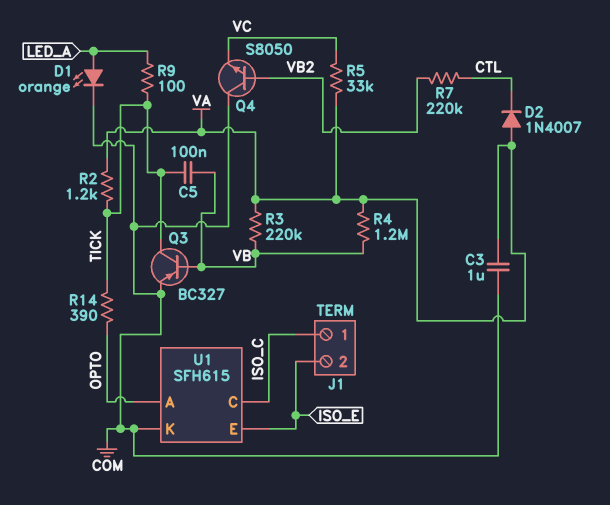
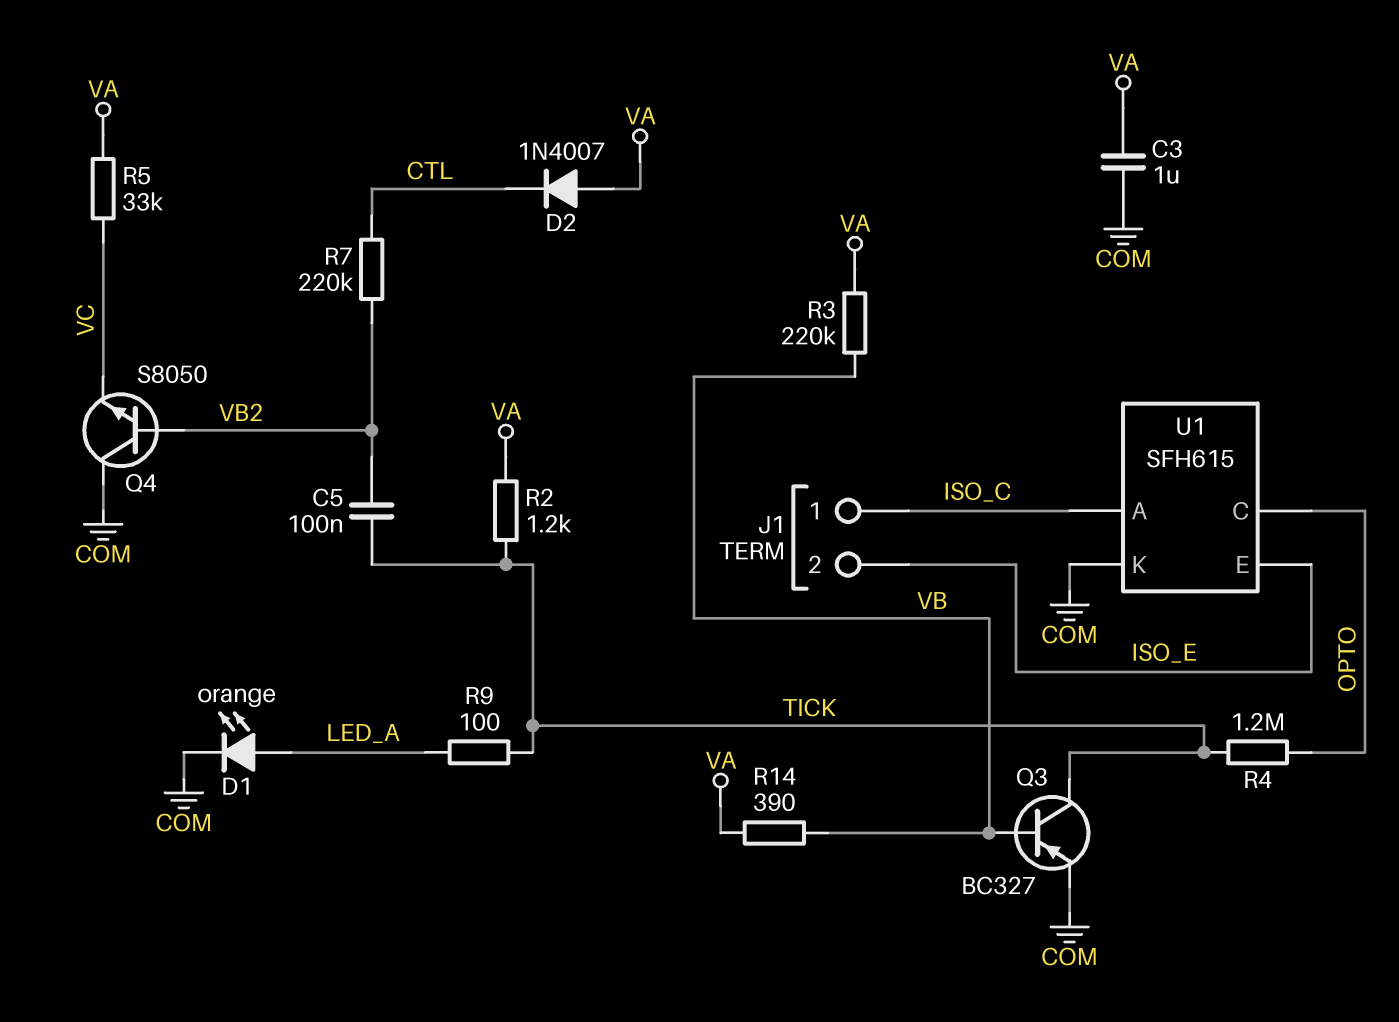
C5: 100nF (TICK, VB) -> 100nF (TICK, VB2)
R4: 1.2M (VA, VB) -> 1.2M (OPTO, TICK)
R14: 390 (OPTO, TICK) -> 390 (VA, VB)
U1 pin A: OPTO -> ISO_C
U1 pin C: ISO_C -> OPTO

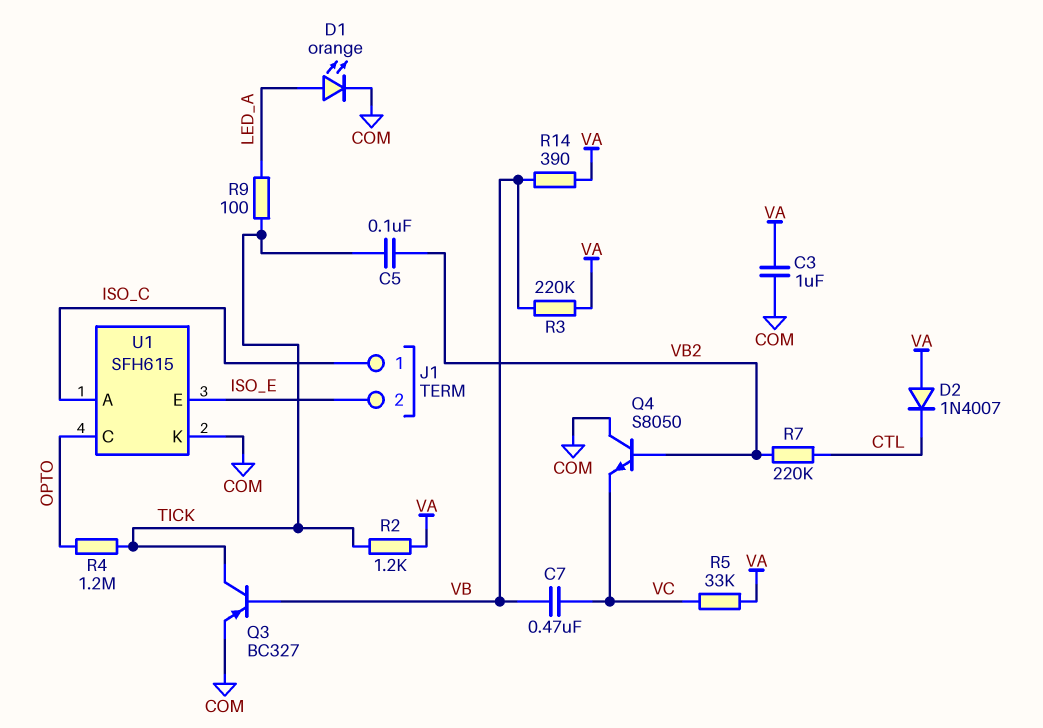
C7: none -> 470nF (VB, VC)

